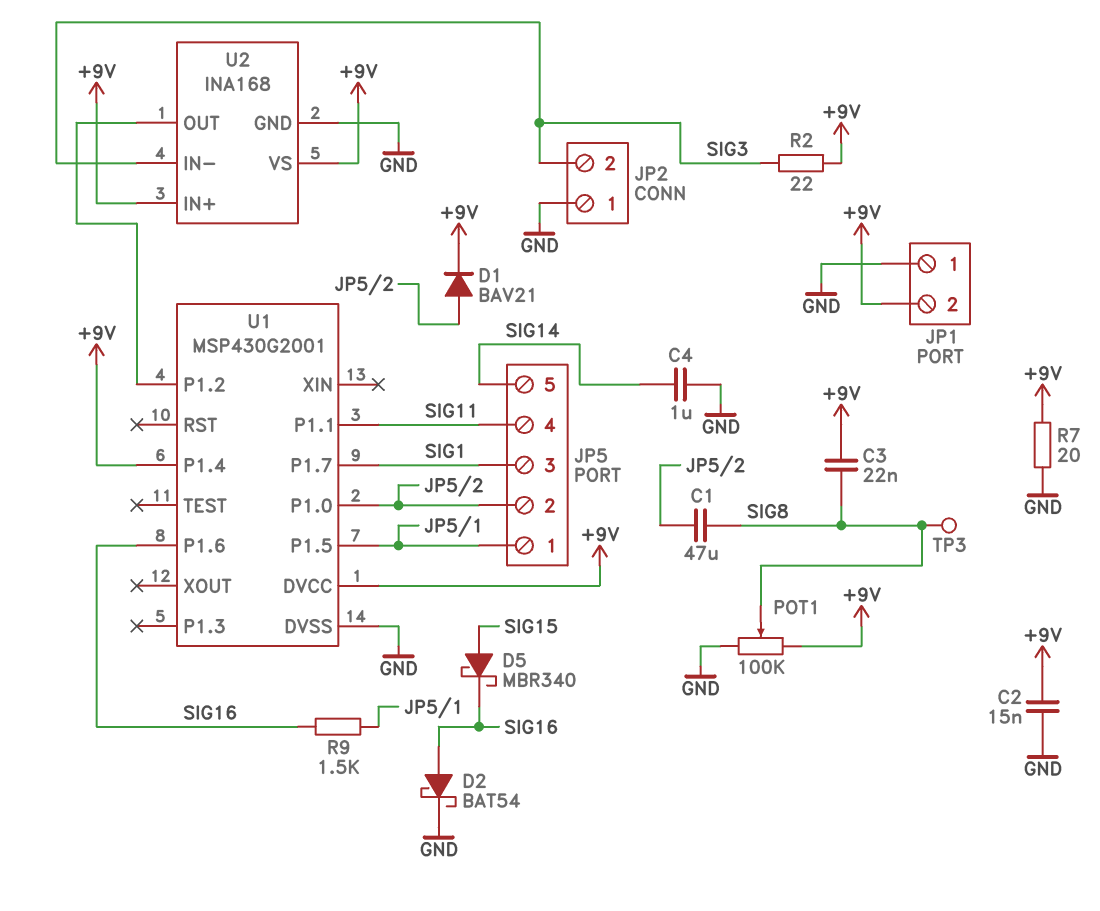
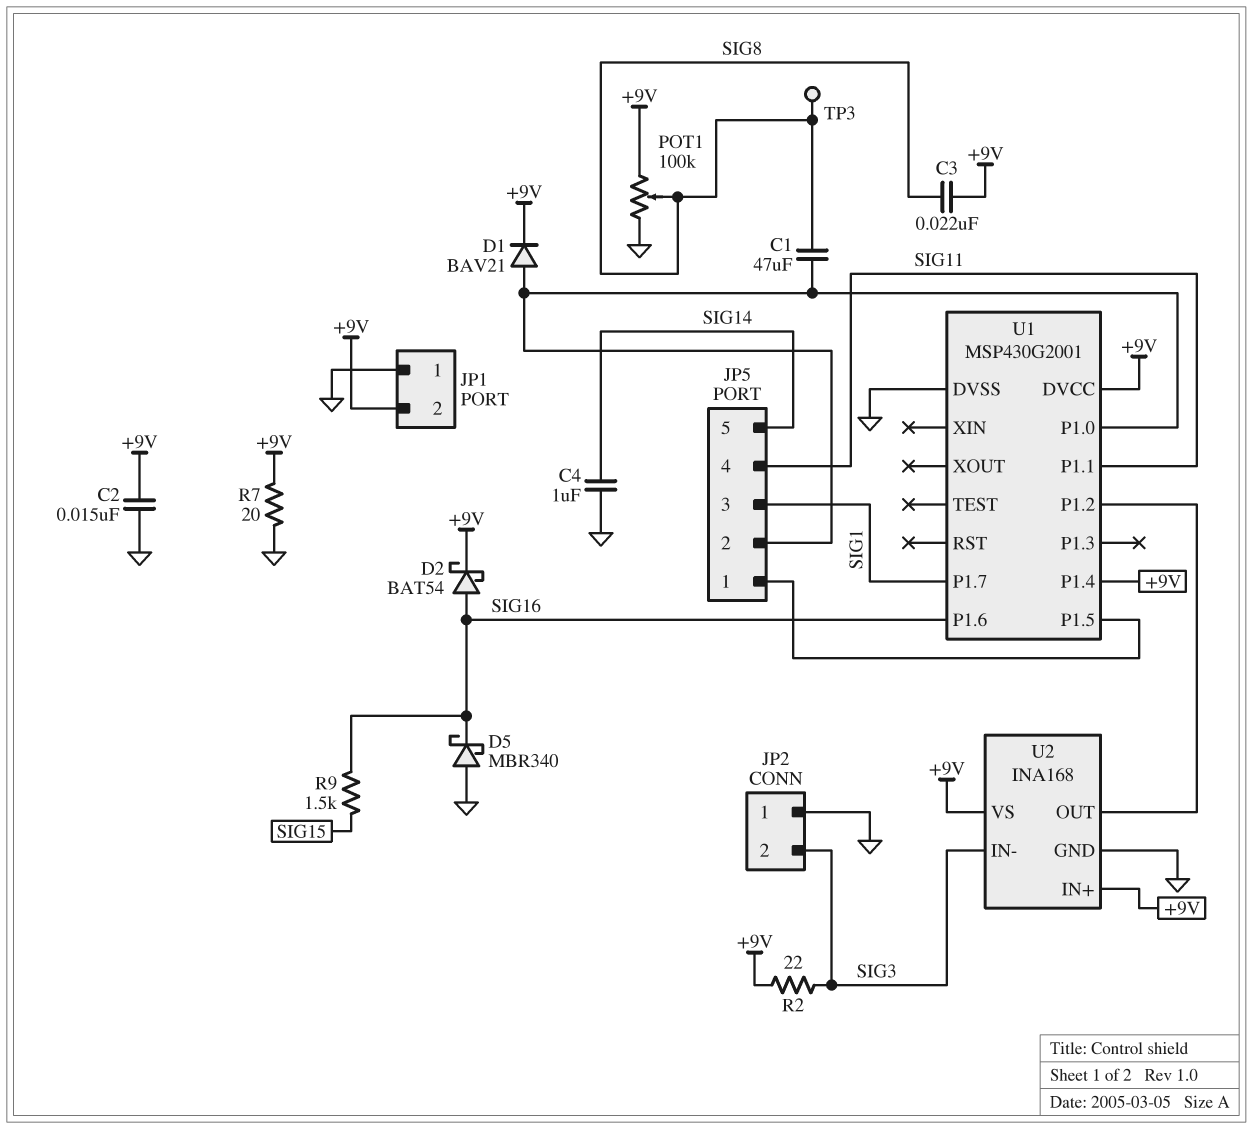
D2: schottky BAT54 (A SIG16, K GND) -> schottky BAT54 (A SIG16, K +9V)
D5: schottky MBR340 (A SIG15, K SIG16) -> schottky MBR340 (A GND, K SIG16)
R9: 1.5k (JP5/1, SIG16) -> 1.5k (SIG15, SIG16)

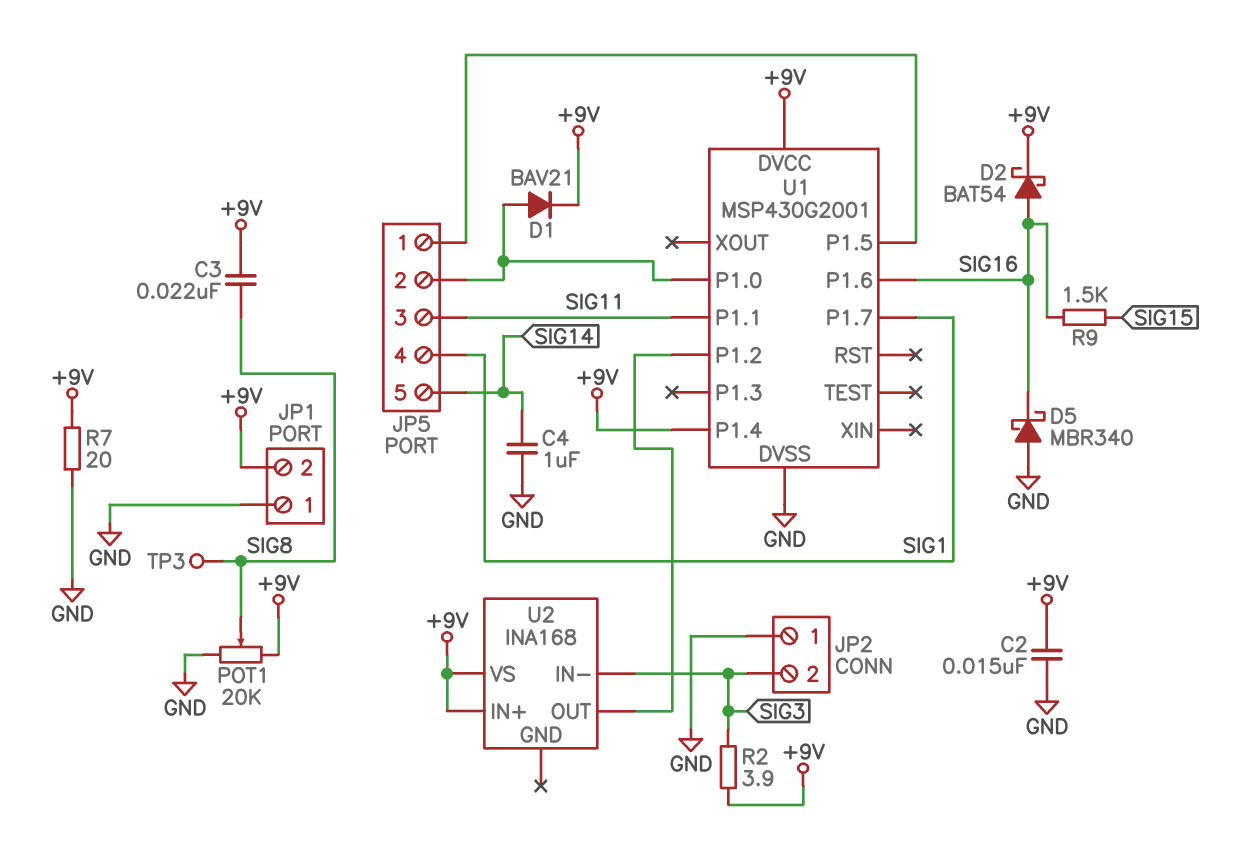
C1: 47uF (JP5/2, SIG8) -> none
JP5 pin 3: SIG1 -> SIG11
JP5 pin 4: SIG11 -> SIG1
POT1: 100k (+9V, GND, wiper SIG8) -> 20k (+9V, GND, wiper SIG8)
R2: 22 (+9V, SIG3) -> 3.9 (+9V, SIG3)
U2 pin GND: GND -> none

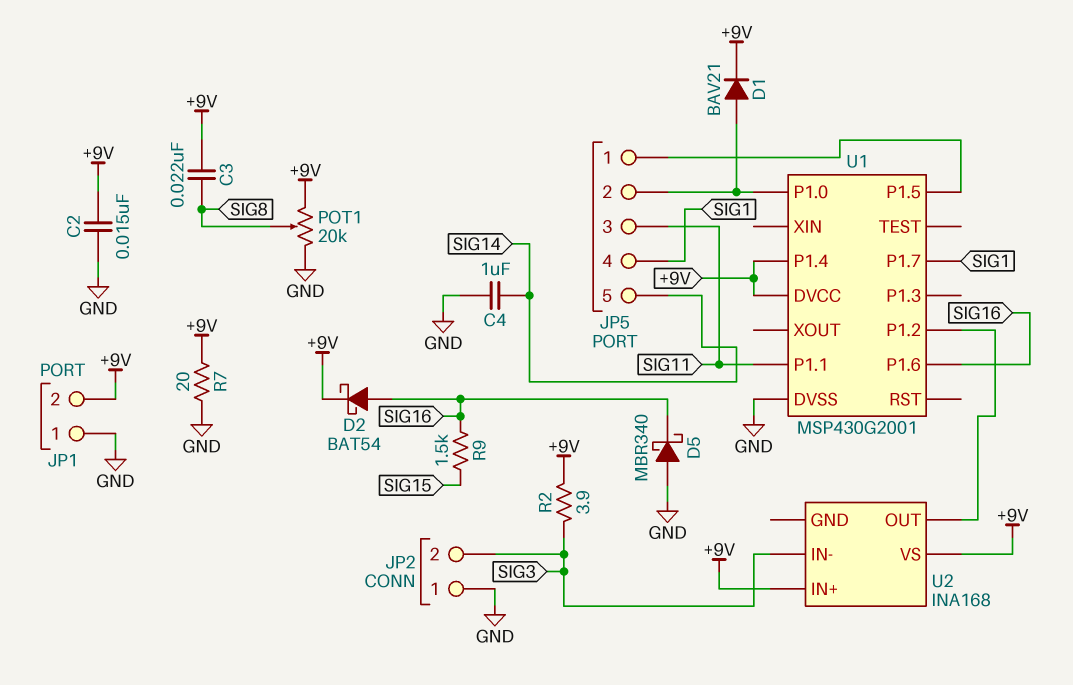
TP3: test point (SIG8) -> none

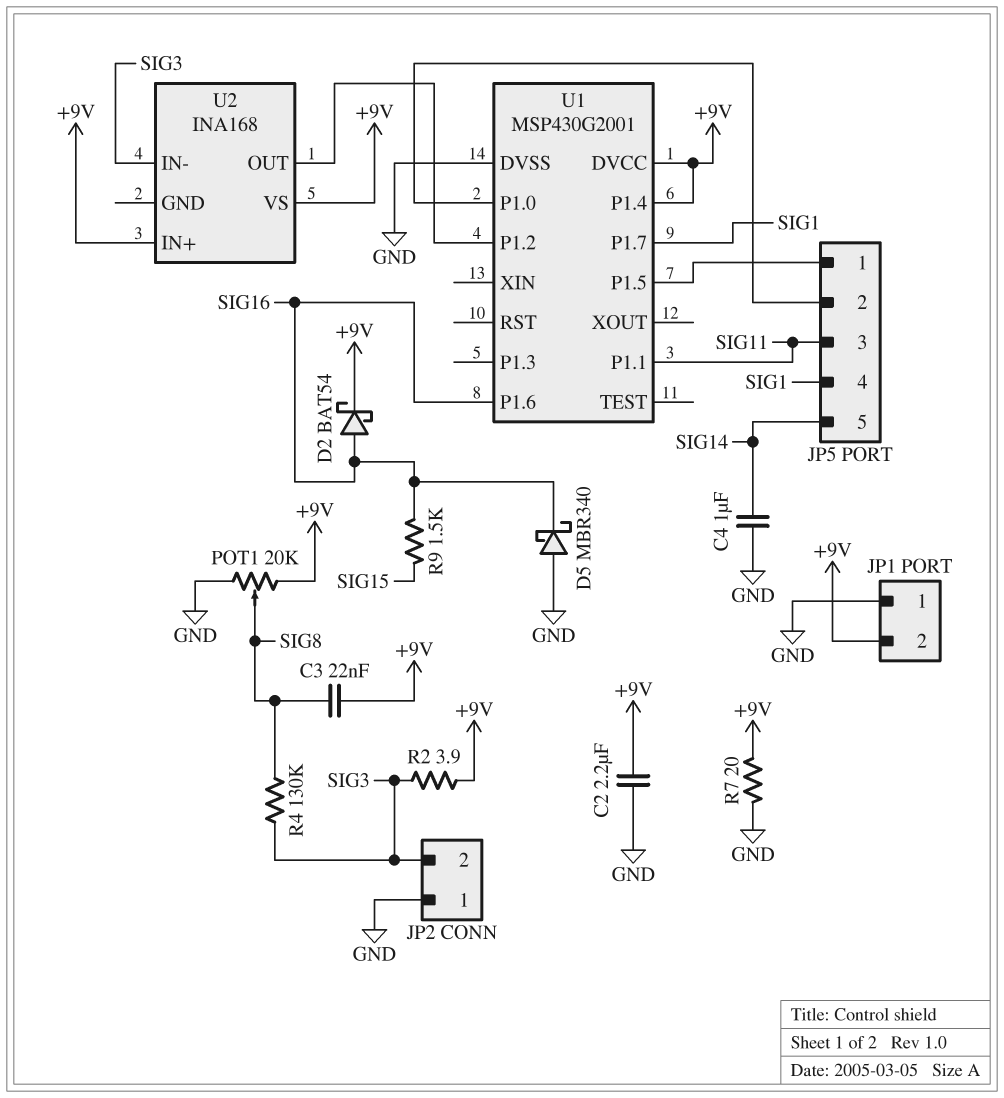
C2: 15nF (+9V, GND) -> 2.2uF (+9V, GND)
D1: diode BAV21 (A JP5/2, K +9V) -> none
R4: none -> 130k (SIG3, SIG8)

